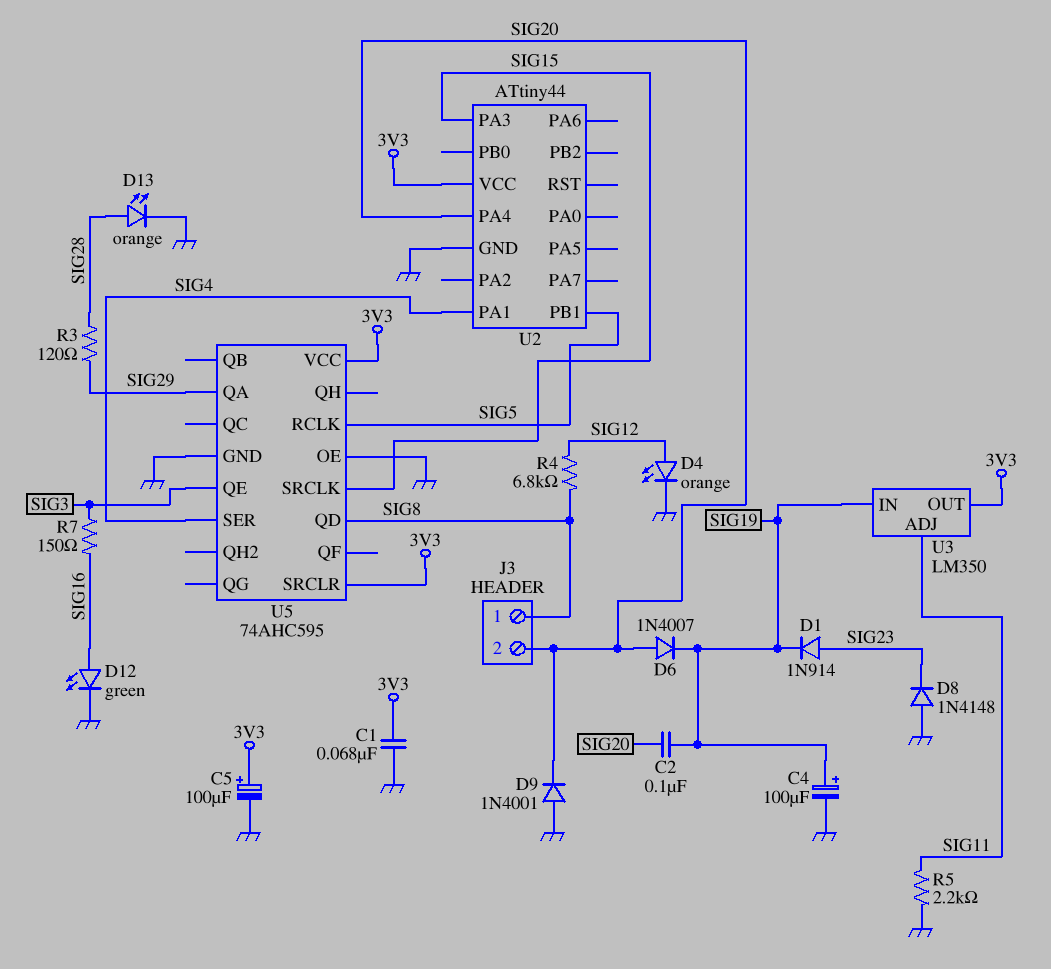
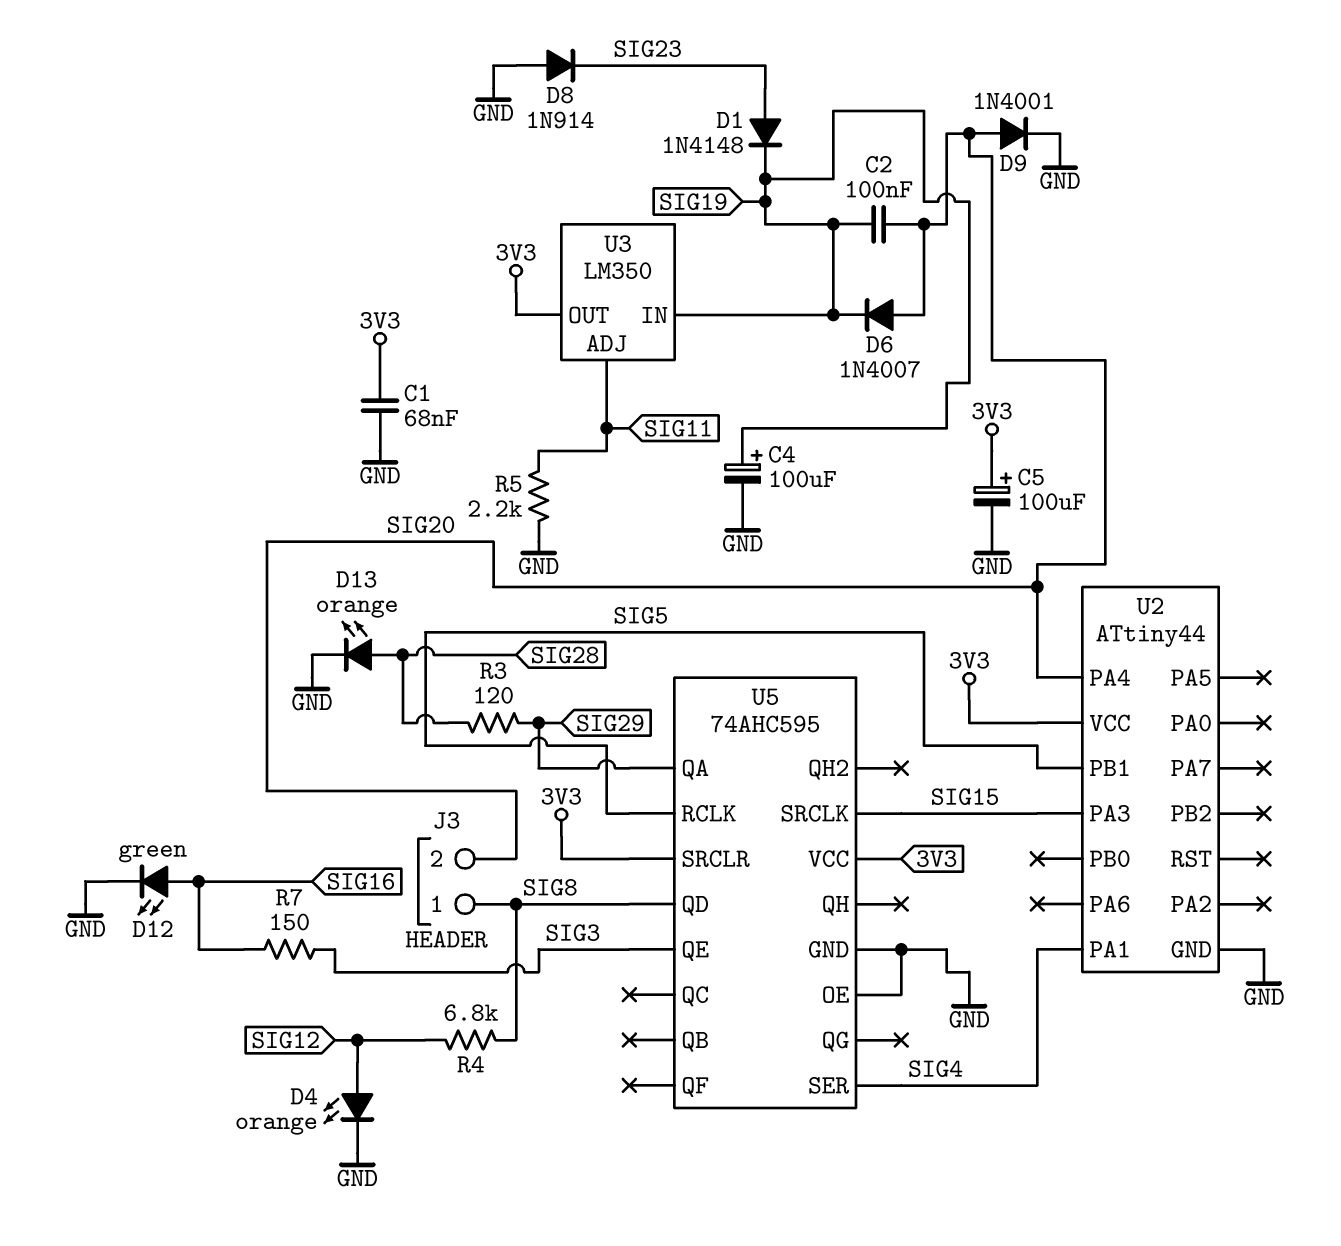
D1: diode 1N914 (A SIG23, K SIG19) -> diode 1N4148 (A SIG23, K SIG19)
D8: diode 1N4148 (A GND, K SIG23) -> diode 1N914 (A GND, K SIG23)
D9: diode 1N4001 (A GND, K SIG20) -> diode 1N4001 (A SIG20, K GND)

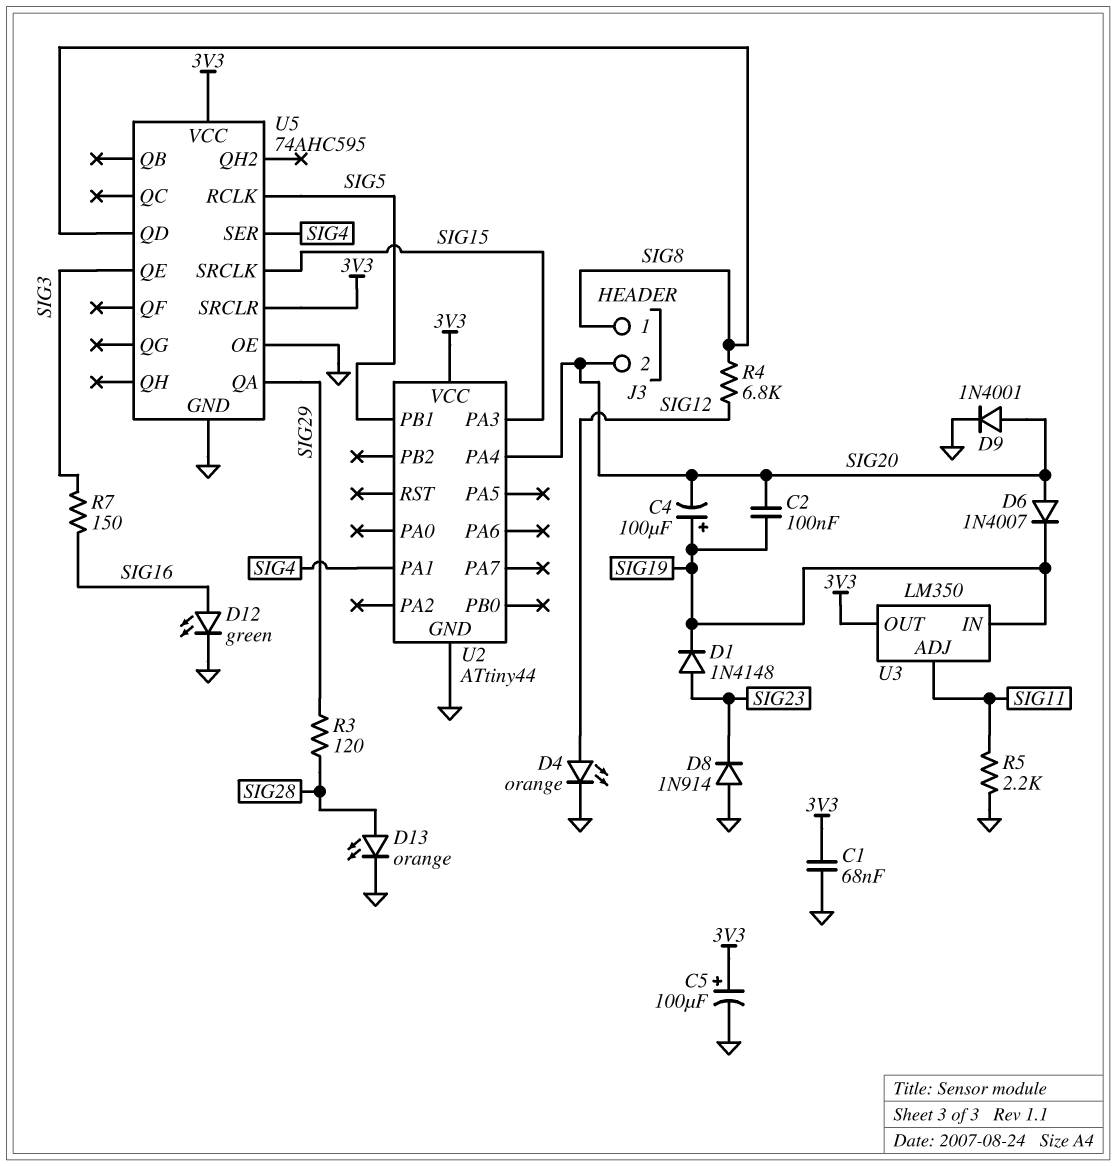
C4: 100uF (plus SIG19, minus GND) -> 100uF (plus SIG19, minus SIG20)

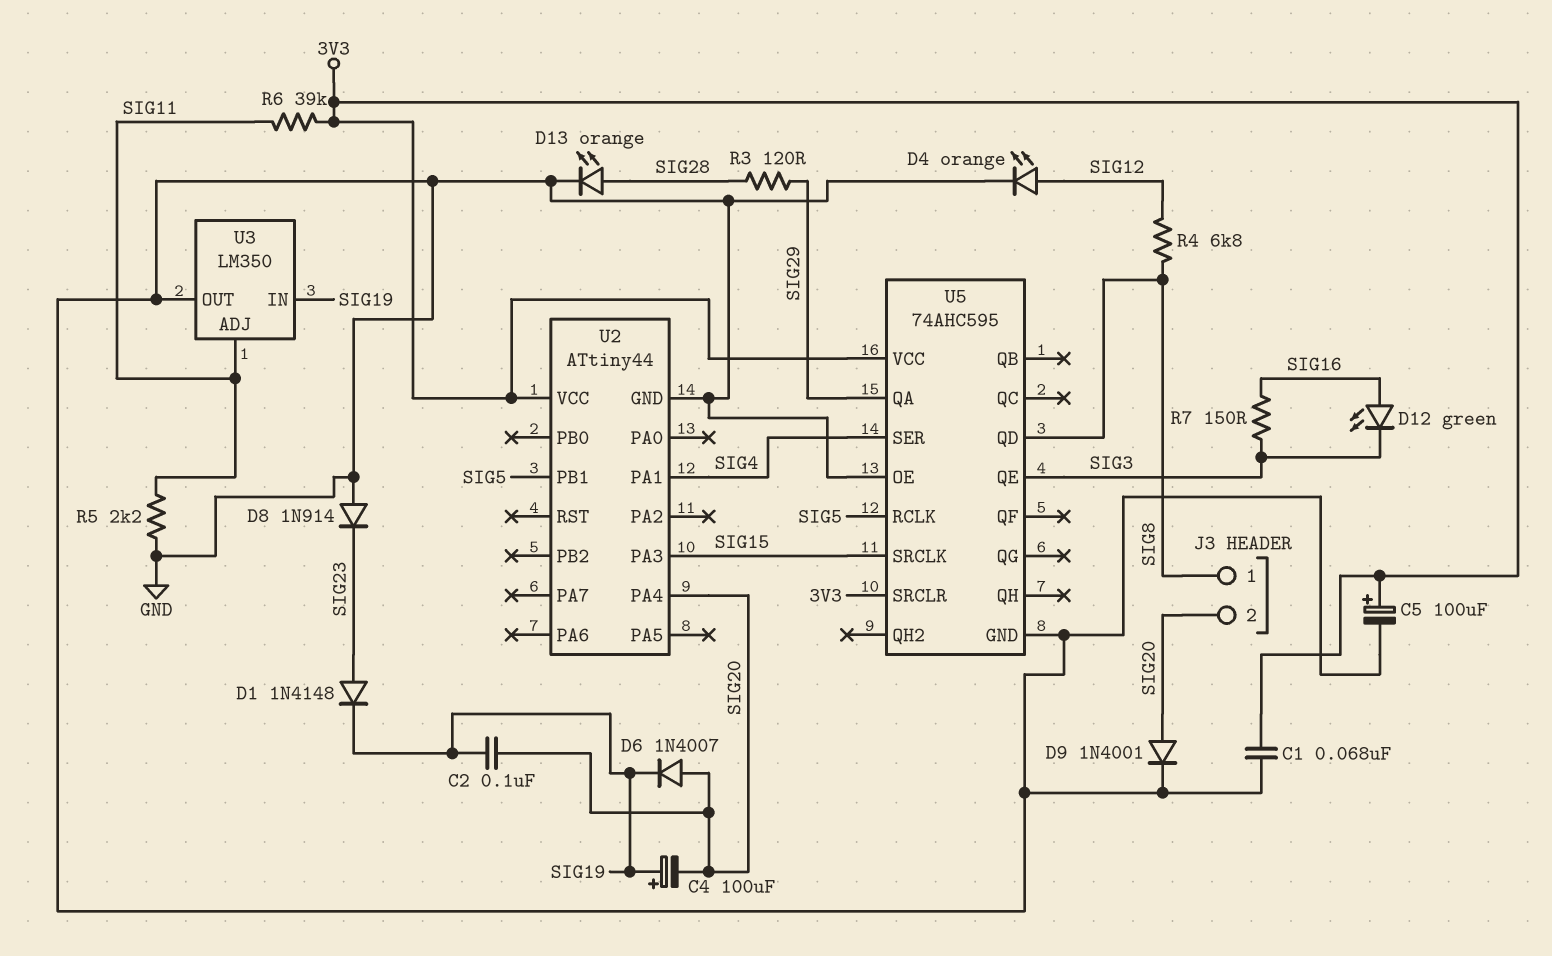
D12: LED green (A SIG16, K GND) -> LED green (A SIG16, K SIG3)
R6: none -> 39k (3V3, SIG11)
U3 pin OUT: 3V3 -> GND

